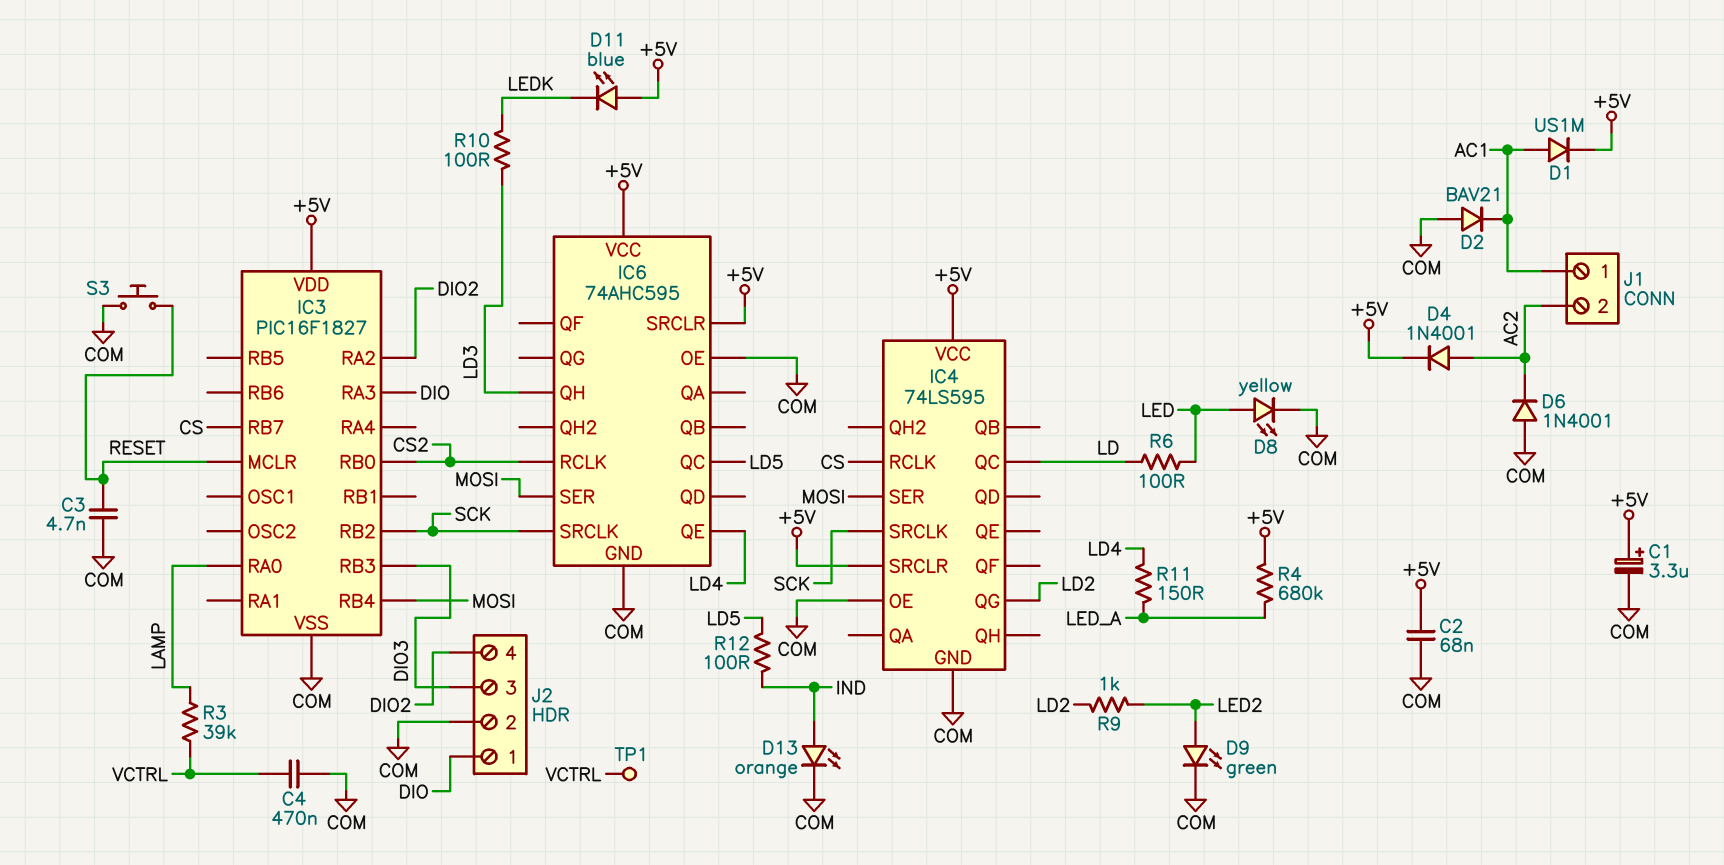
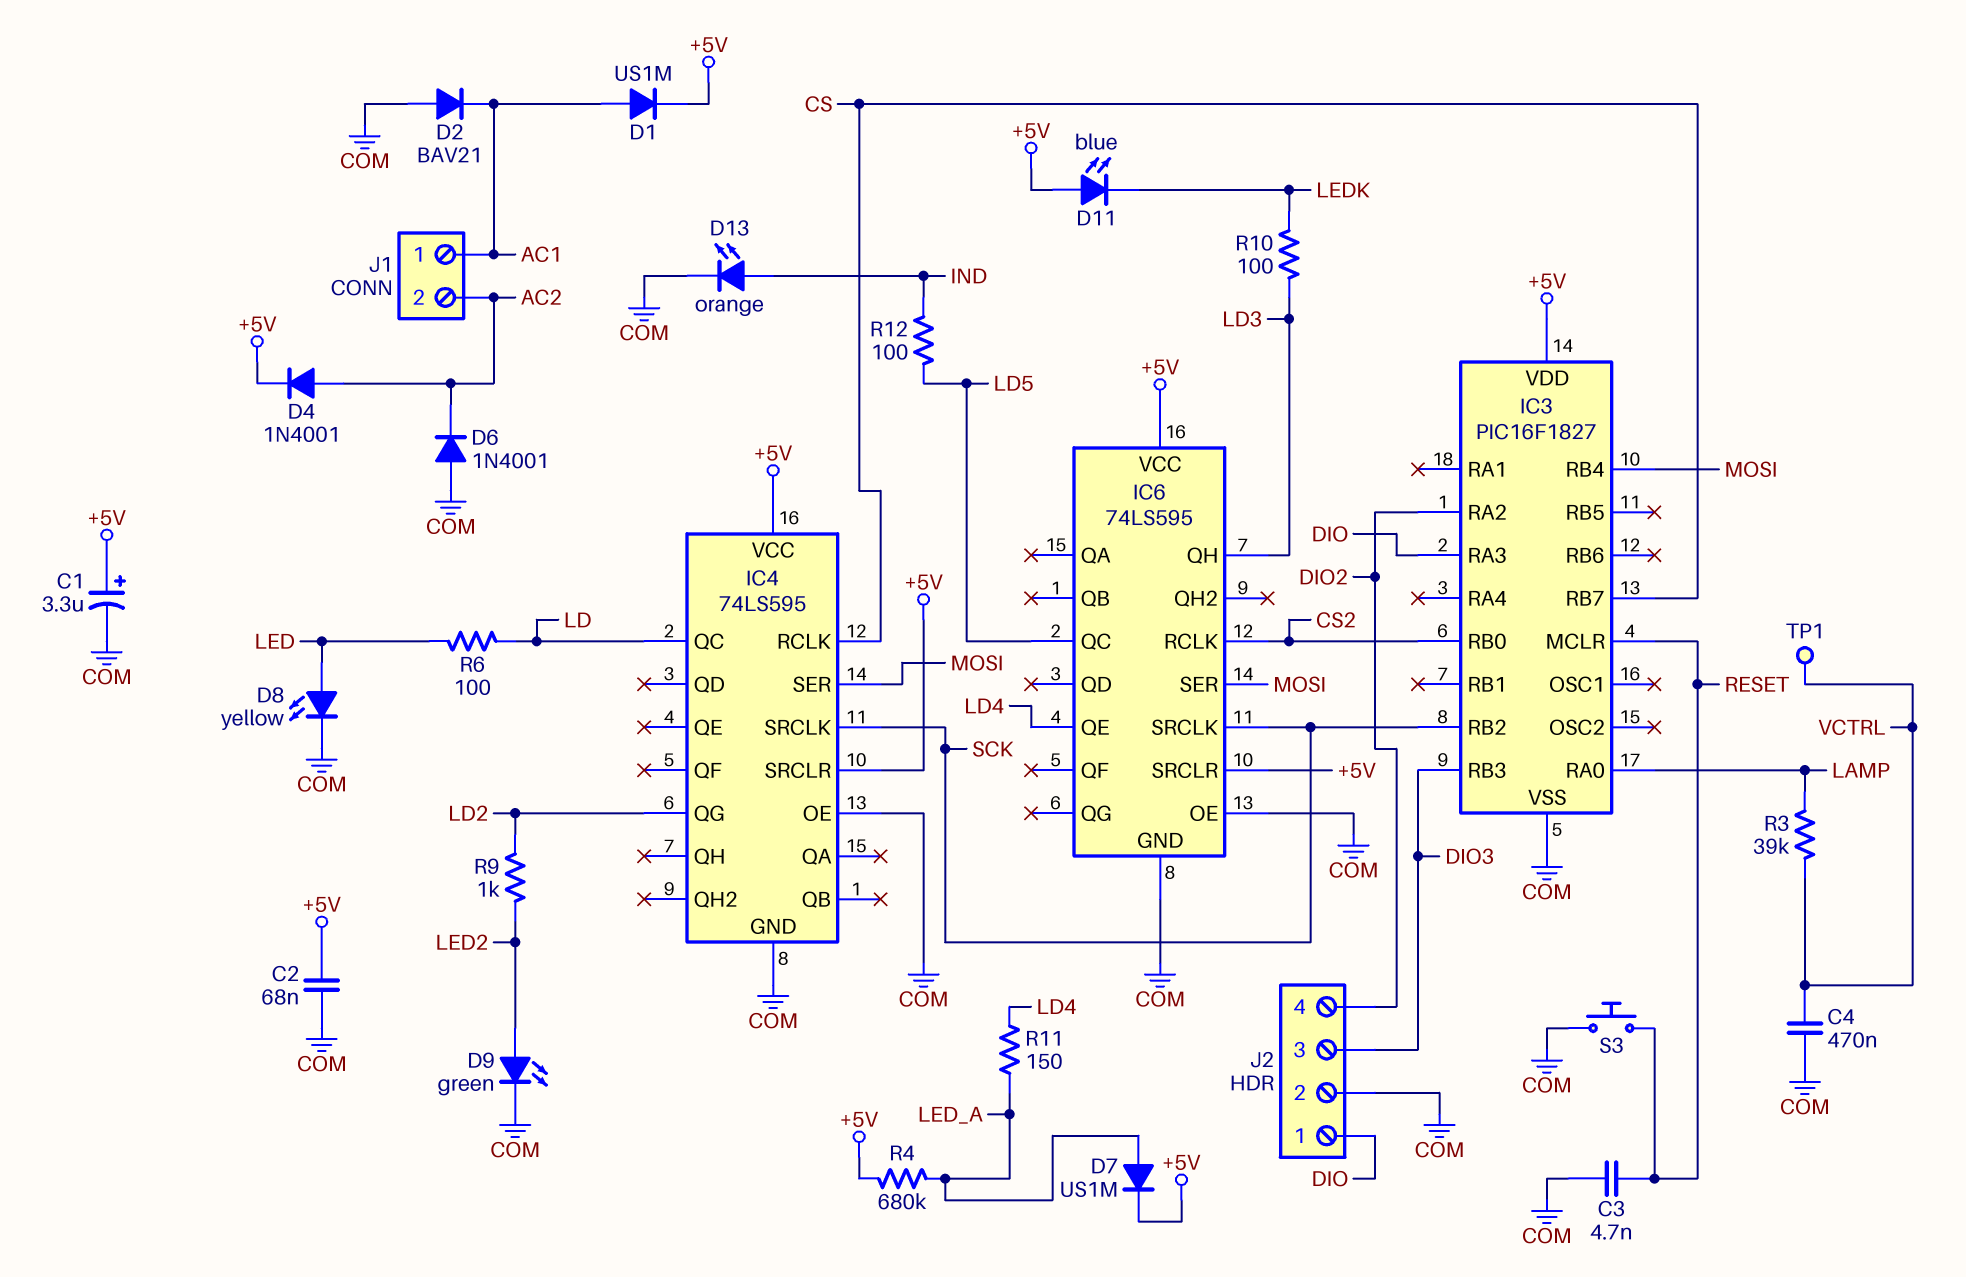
D7: none -> diode US1M (A LED_A, K +5V)
IC6: 74AHC595 -> 74LS595

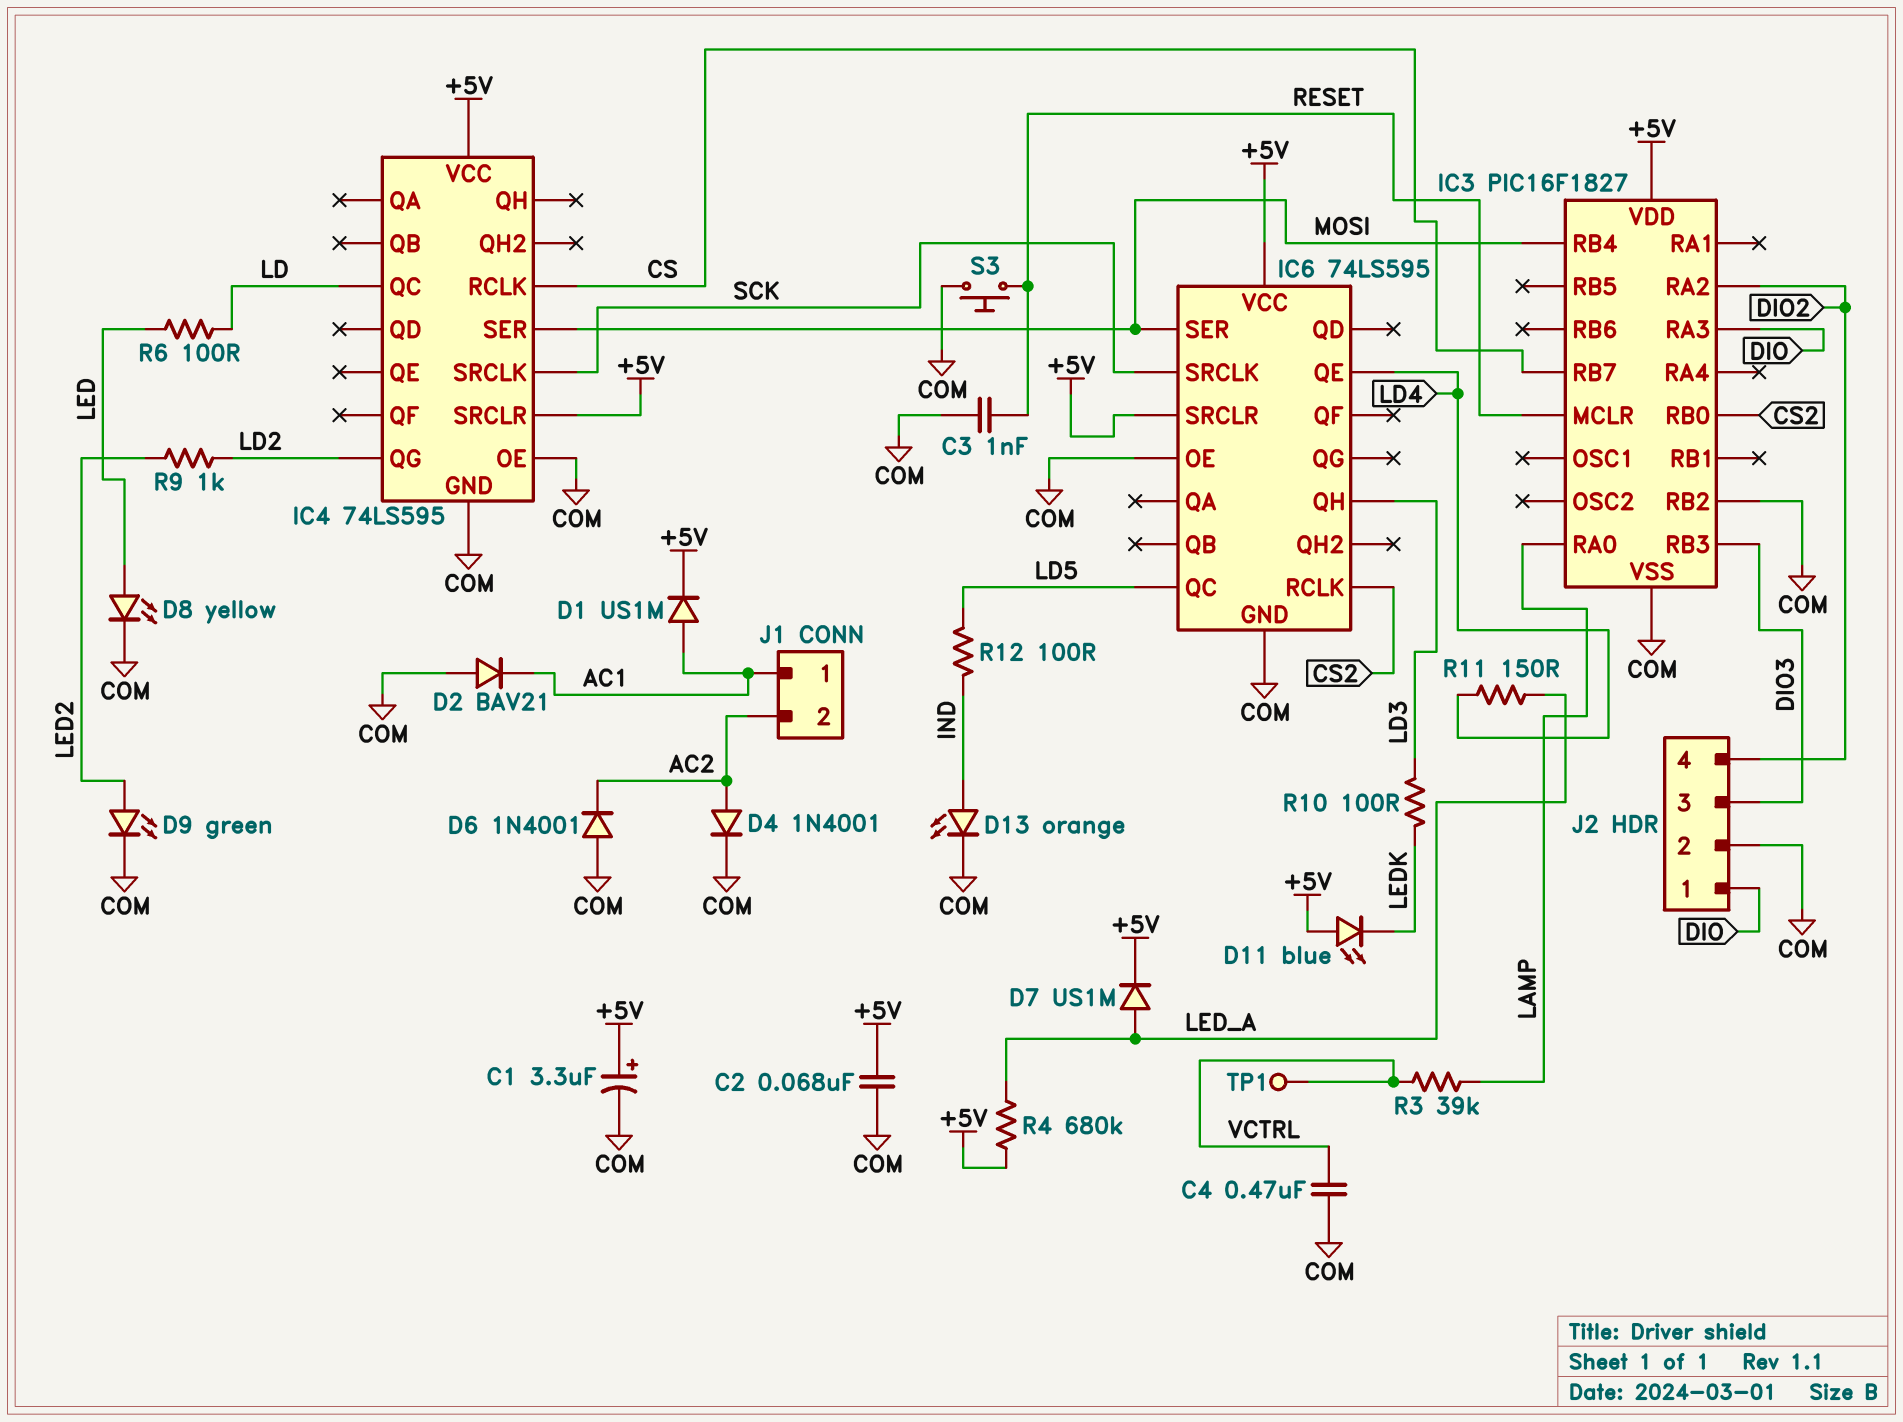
C3: 4.7nF (COM, RESET) -> 1nF (COM, RESET)
D4: diode 1N4001 (A AC2, K +5V) -> diode 1N4001 (A AC2, K COM)
IC3 pin RB2: SCK -> COM

